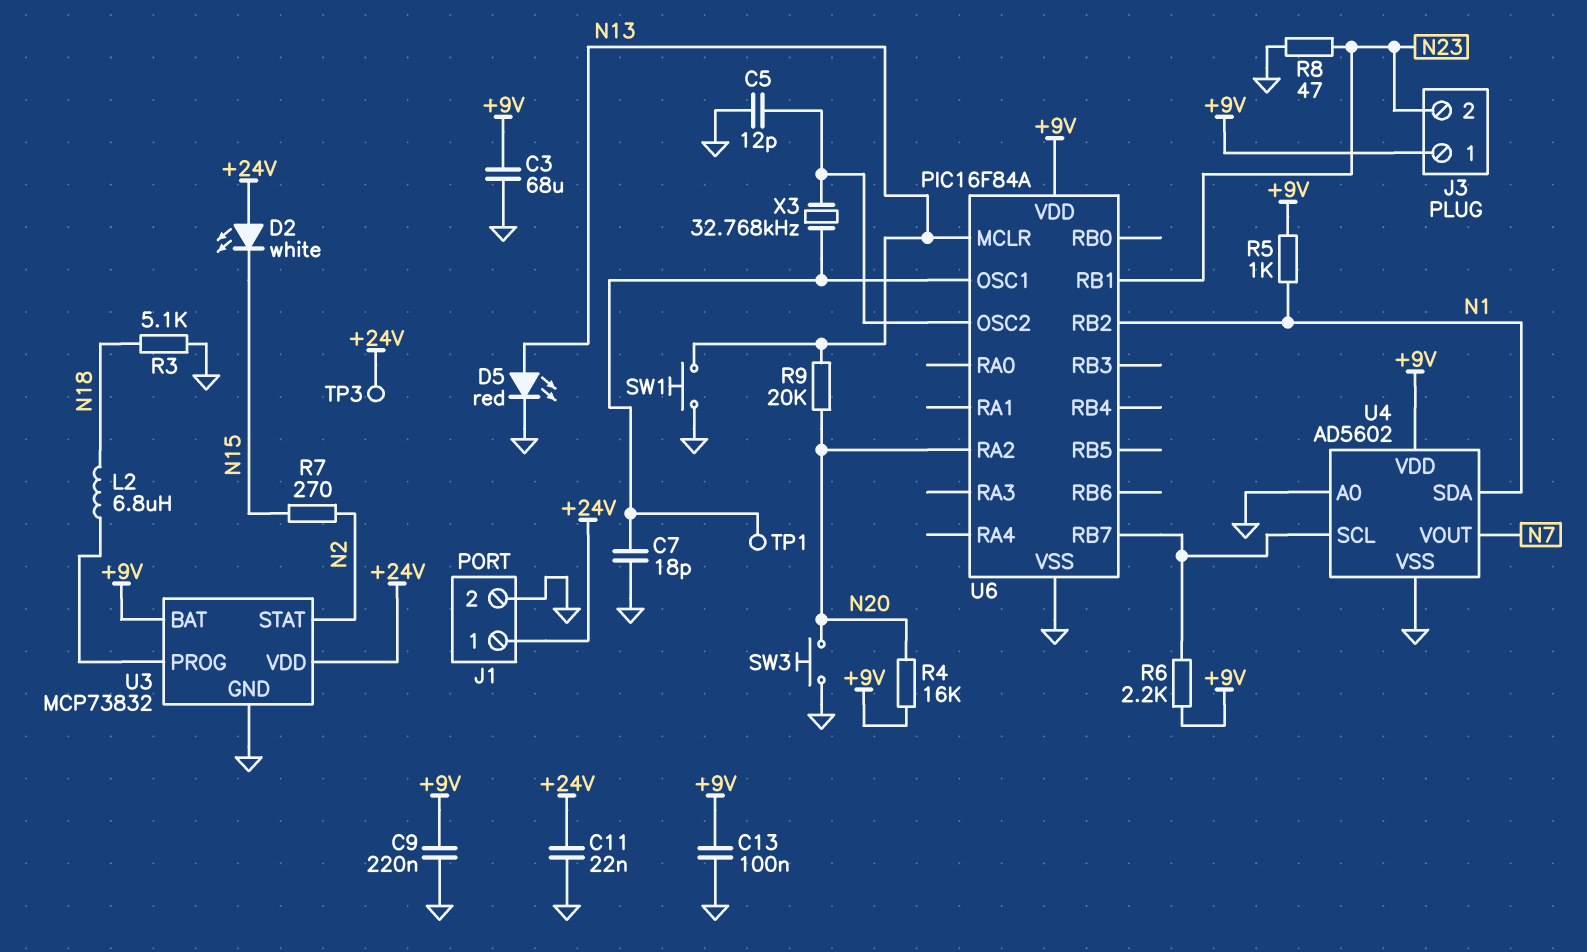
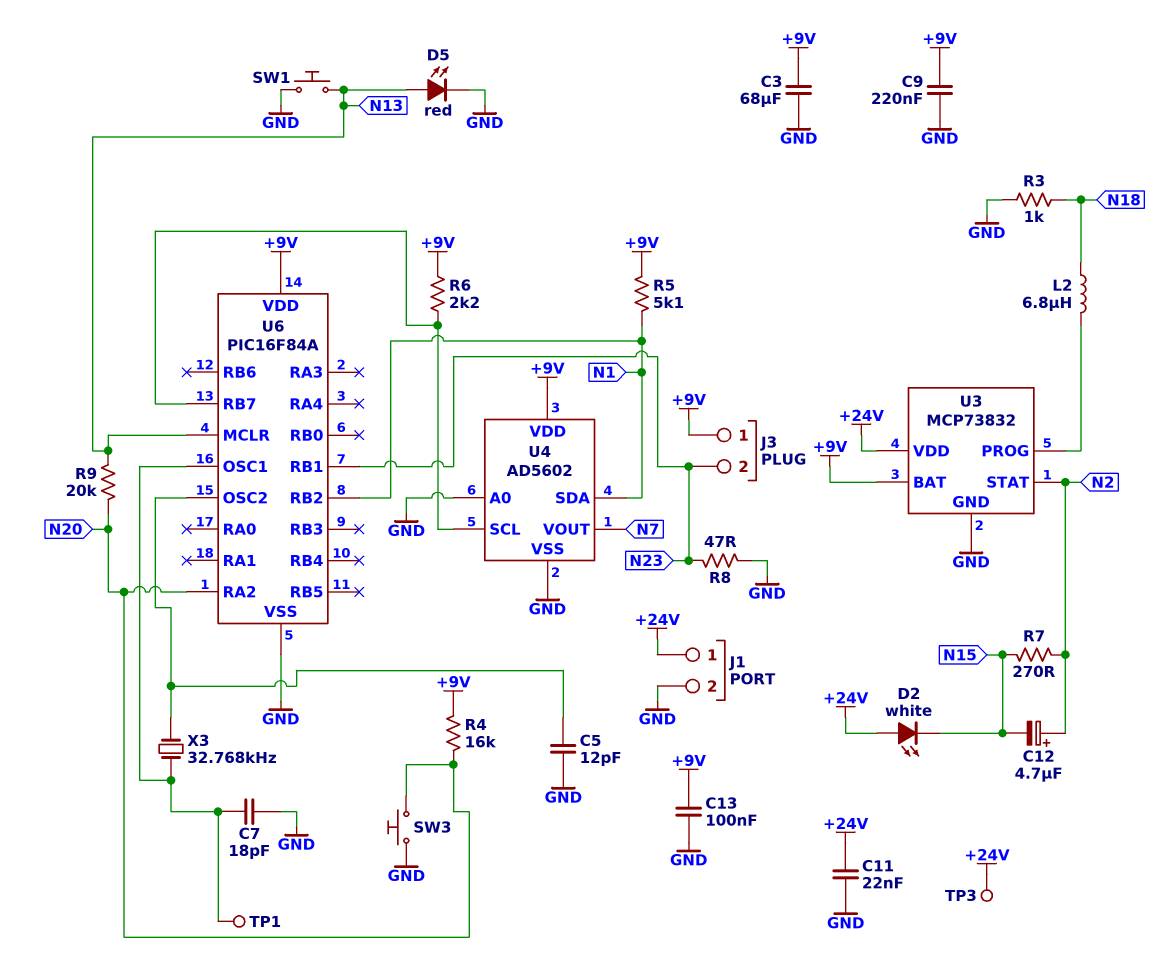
C12: none -> 4.7uF (plus N2, minus N15)
R3: 5.1k (GND, N18) -> 1k (GND, N18)
R5: 1k (+9V, N1) -> 5.1k (+9V, N1)

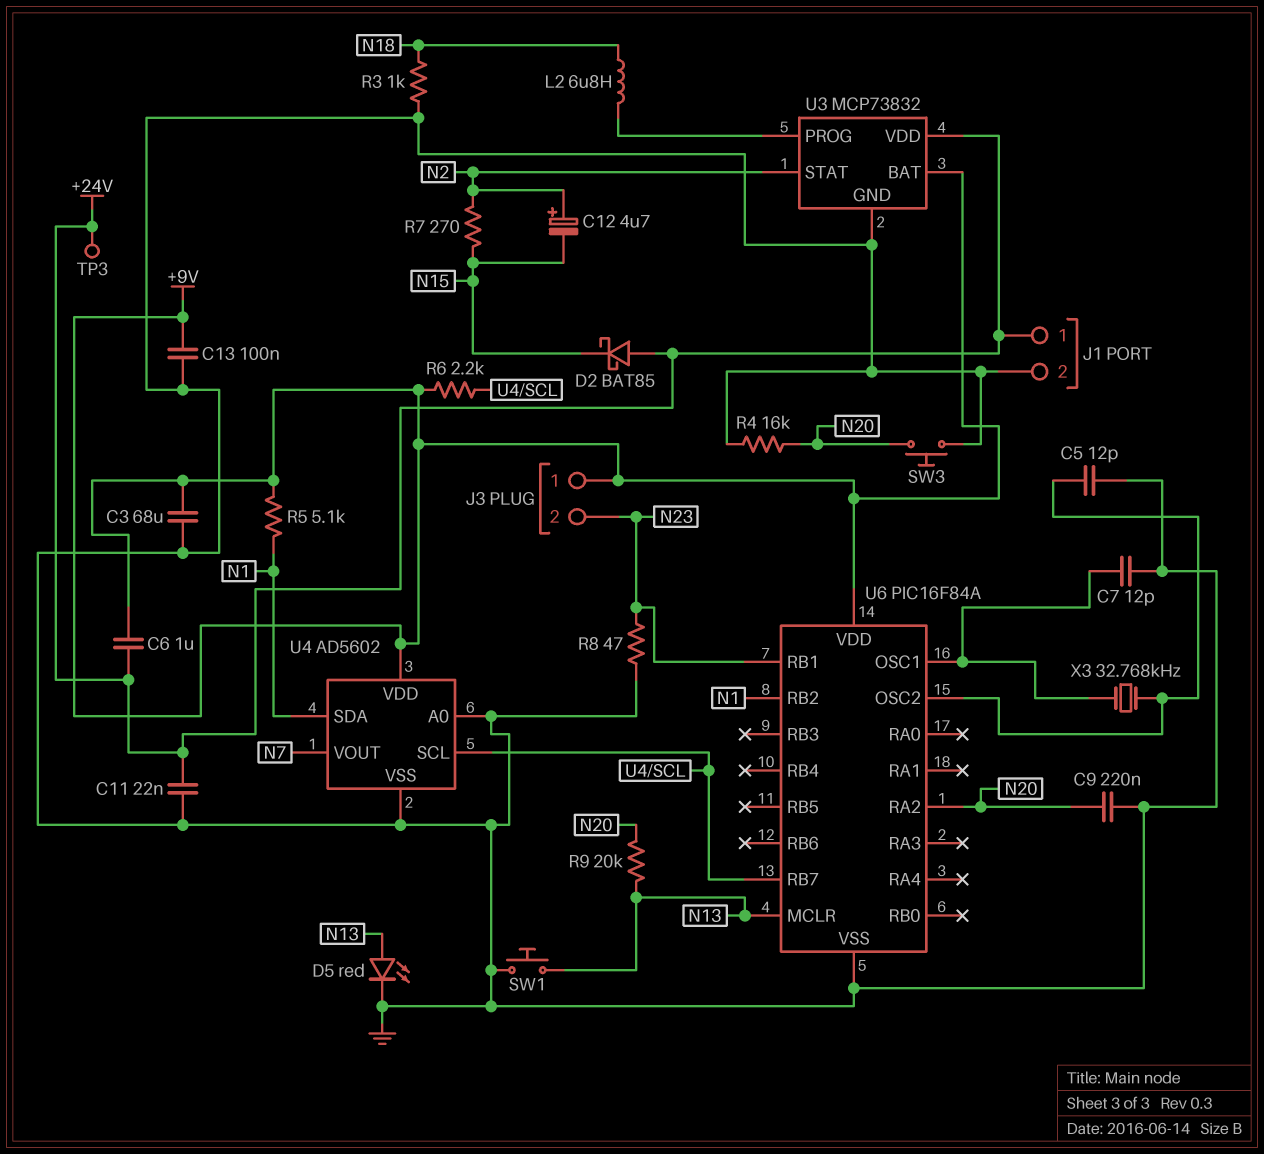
C6: none -> 1uF (+9V, +24V)
C7: 18pF (GND, U6/OSC1) -> 12pF (GND, U6/OSC1)
C9: 220nF (+9V, GND) -> 220nF (GND, N20)
D2: LED white (A +24V, K N15) -> schottky BAT85 (A +24V, K N15)
R4: 16k (+9V, N20) -> 16k (GND, N20)
TP1: test point (U6/OSC1) -> none

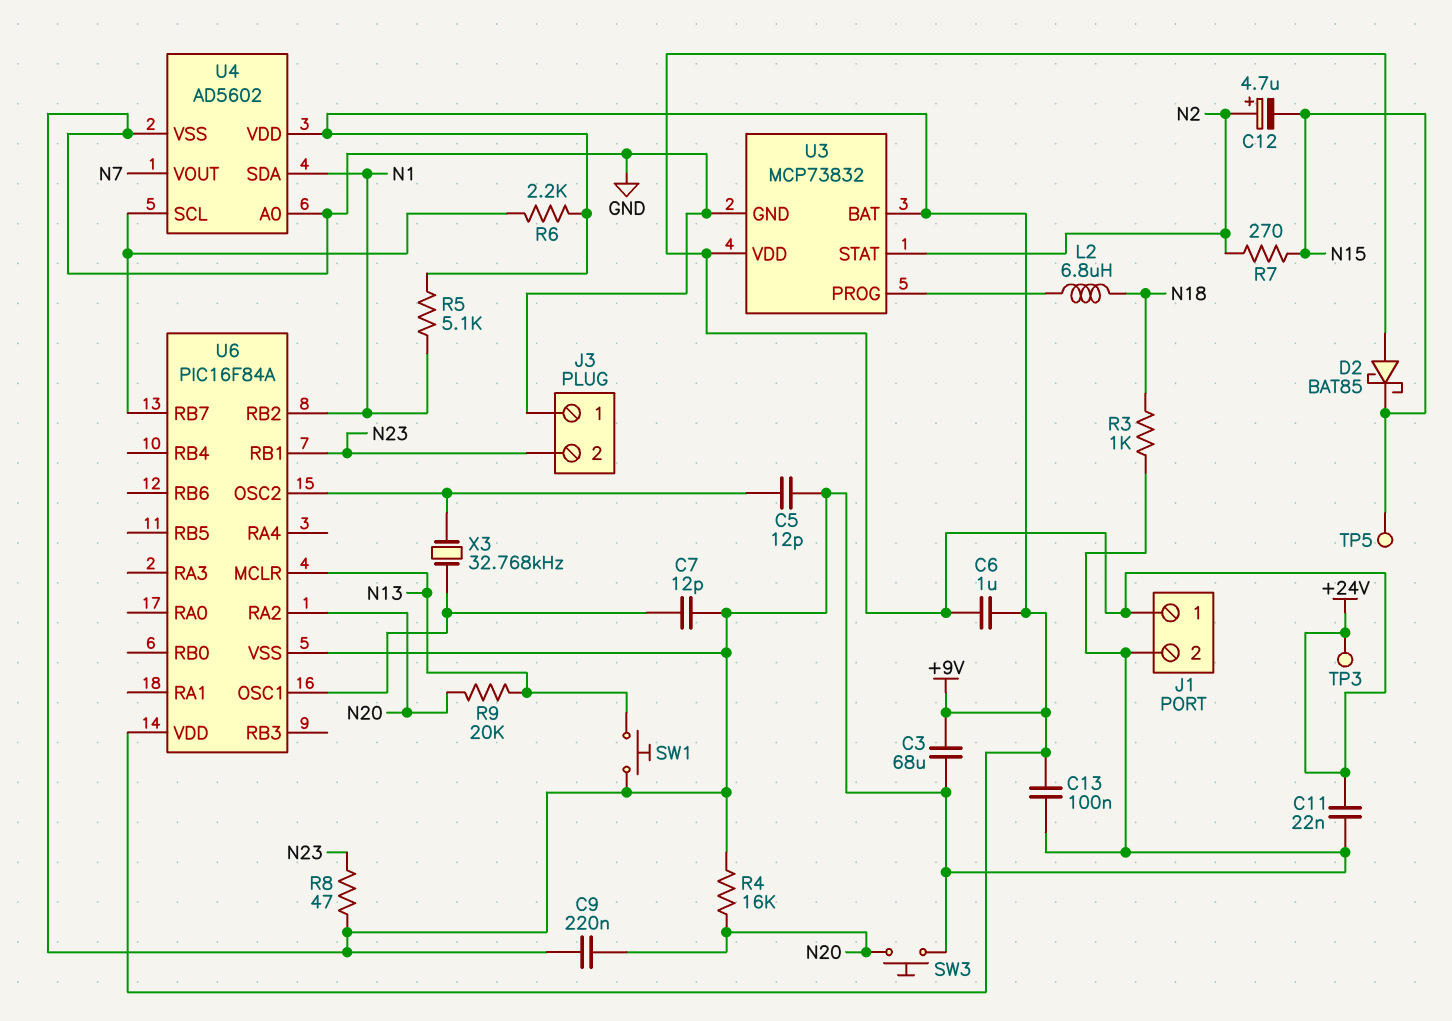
D5: LED red (A N13, K GND) -> none
J3 pin 1: +9V -> GND
TP5: none -> test point (N15)

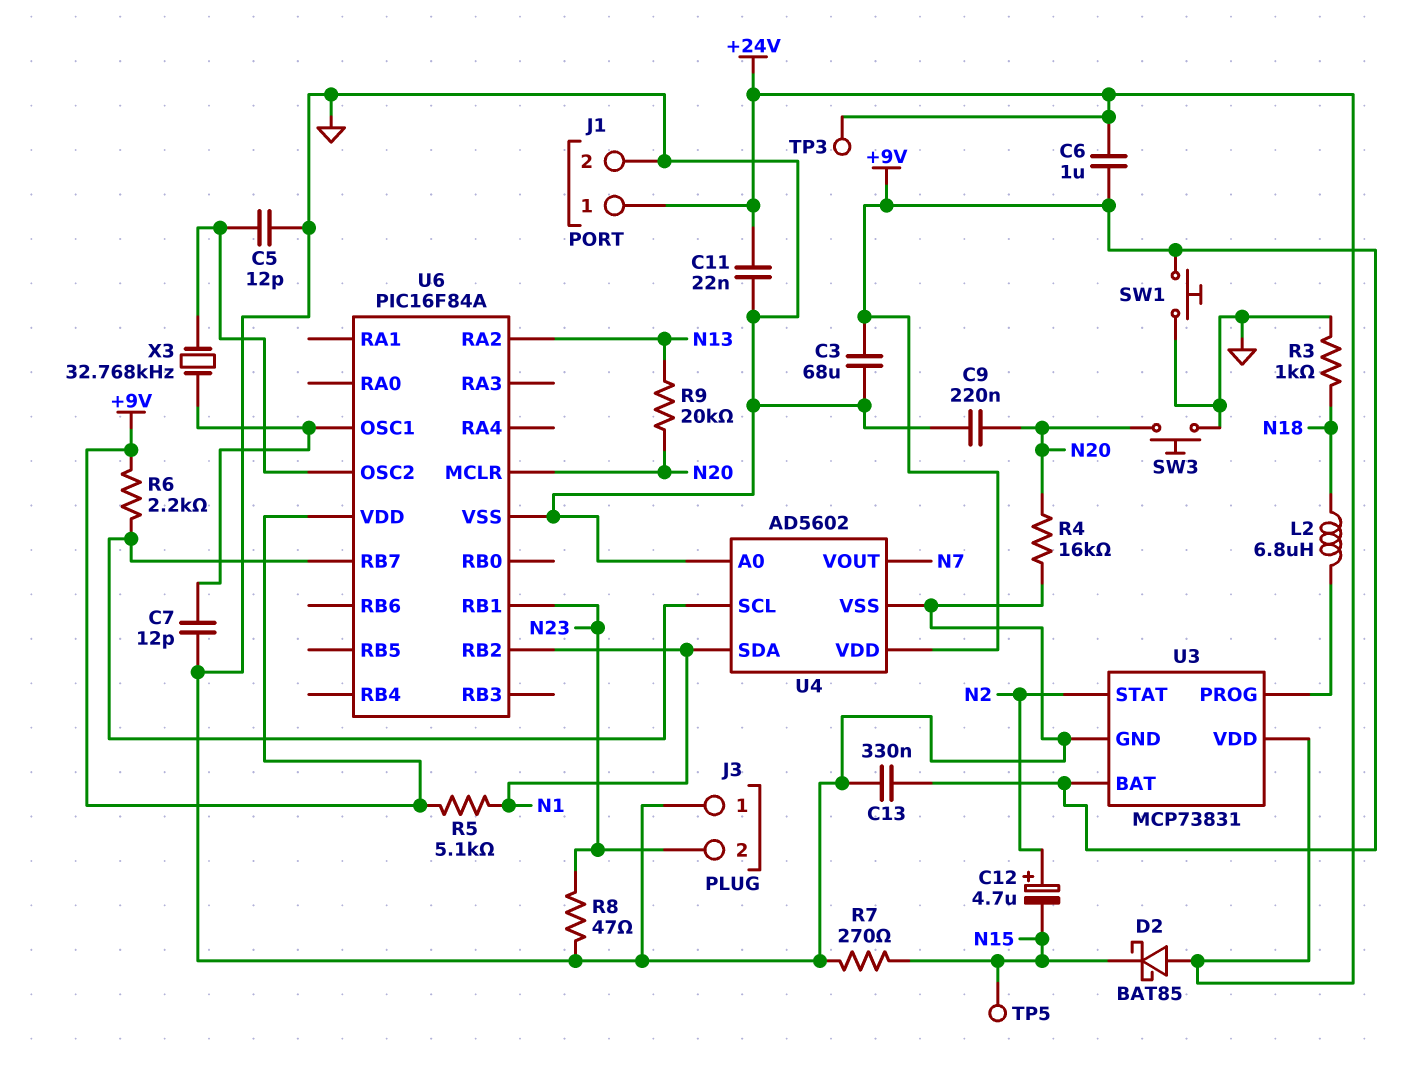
C13: 100nF (+9V, GND) -> 330nF (+9V, GND)
R7: 270 (N2, N15) -> 270 (GND, N15)
SW1: button (GND, N13) -> button (+9V, GND)
U3: MCP73832 -> MCP73831
U6 pin MCLR: N13 -> N20
U6 pin RA2: N20 -> N13

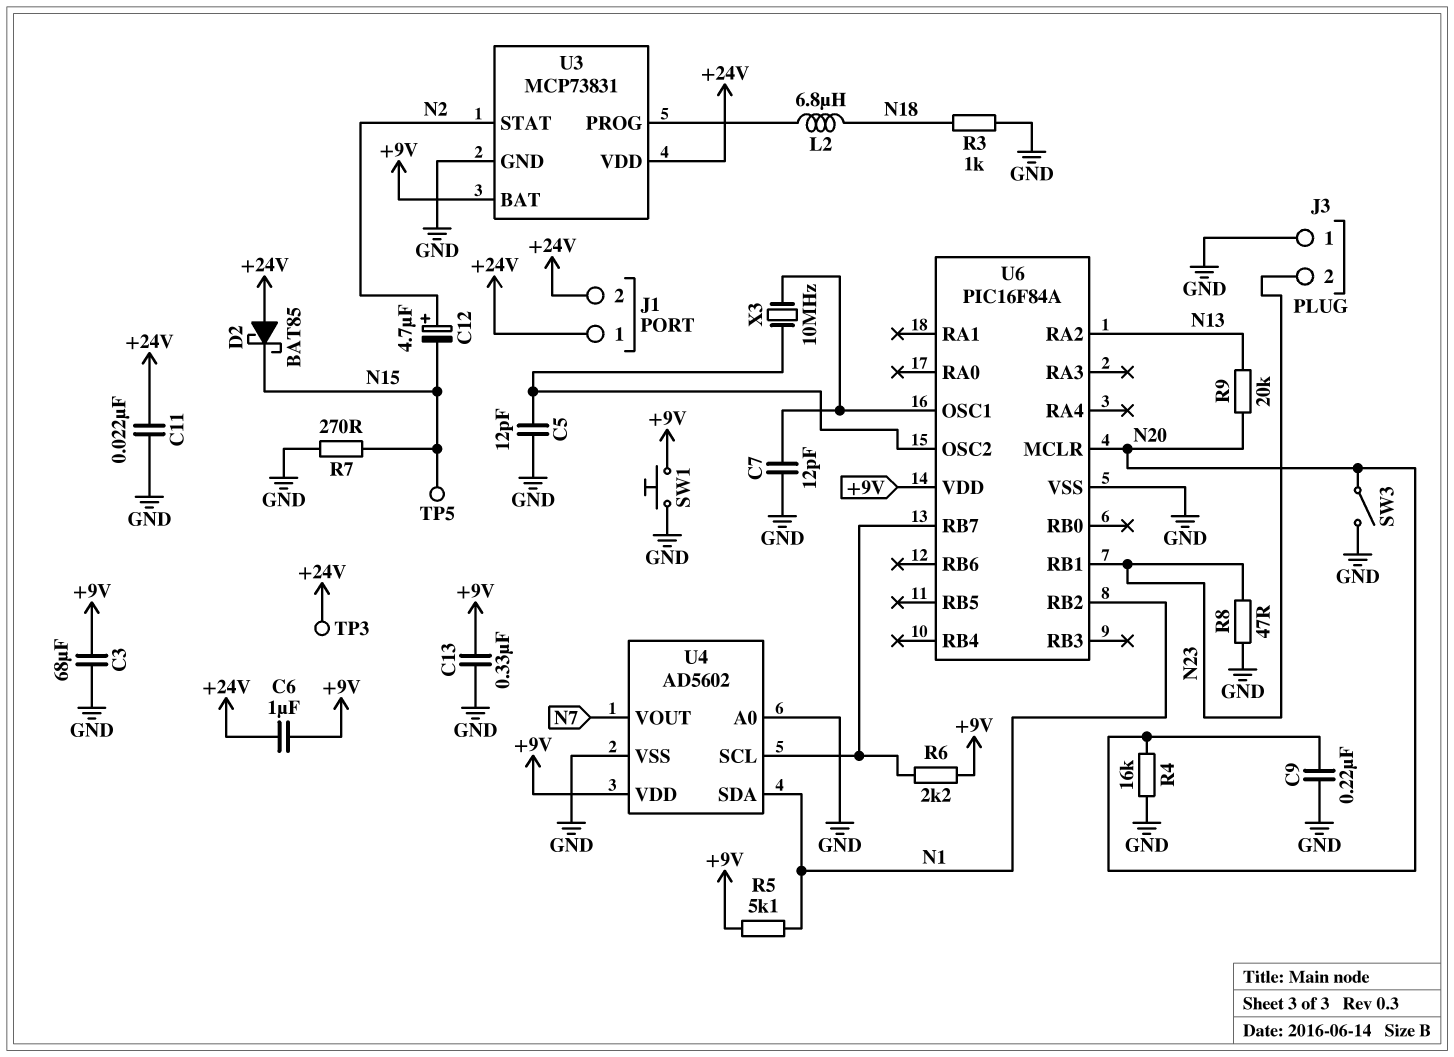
J1 pin 2: GND -> +24V
SW3: button (GND, N20) -> switch (GND, N20)
X3: 32.768kHz (U6/OSC1, U6/OSC2) -> 10MHz (U6/OSC1, U6/OSC2)

